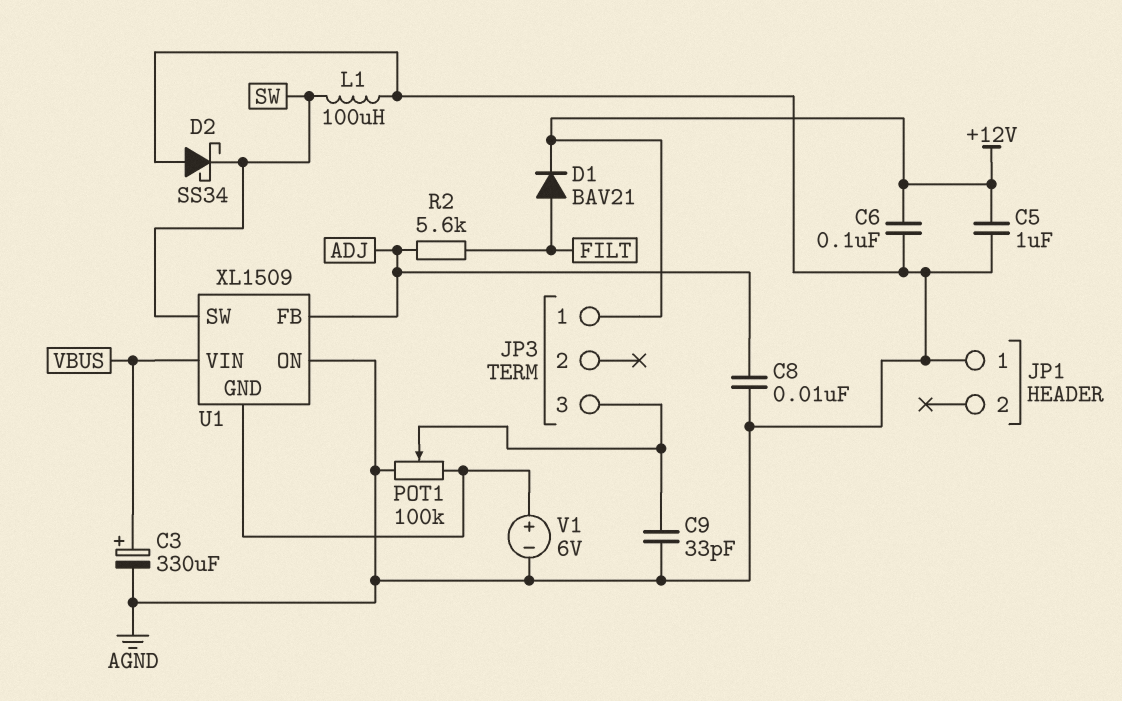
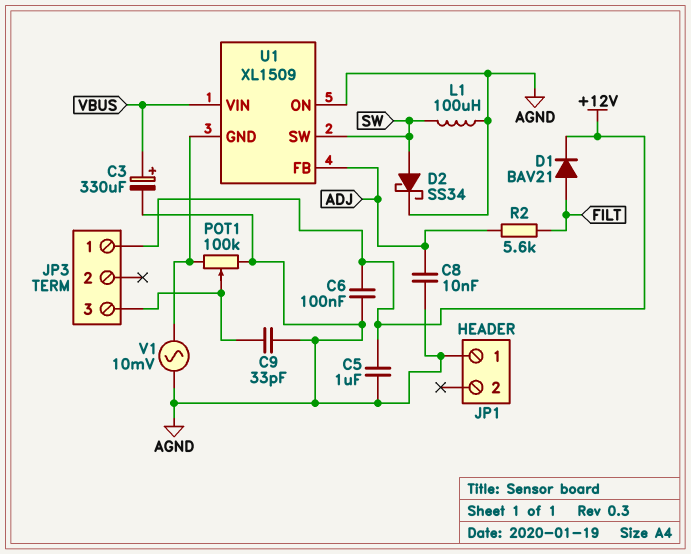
D2: schottky SS34 (A AGND, K SW) -> schottky SS34 (A SW, K AGND)
V1: 6V (plus U1/GND, minus AGND) -> AC 10mV (AGND, U1/GND)

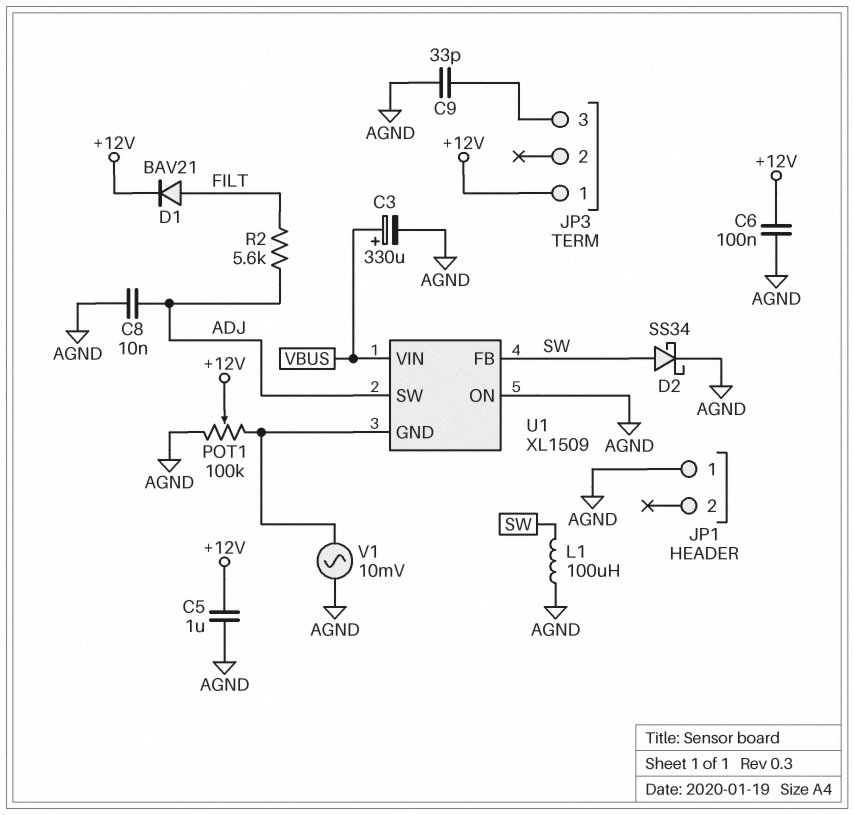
POT1: 100k (AGND, U1/GND, wiper JP3/3) -> 100k (AGND, U1/GND, wiper +12V)
U1 pin FB: ADJ -> SW
U1 pin SW: SW -> ADJ

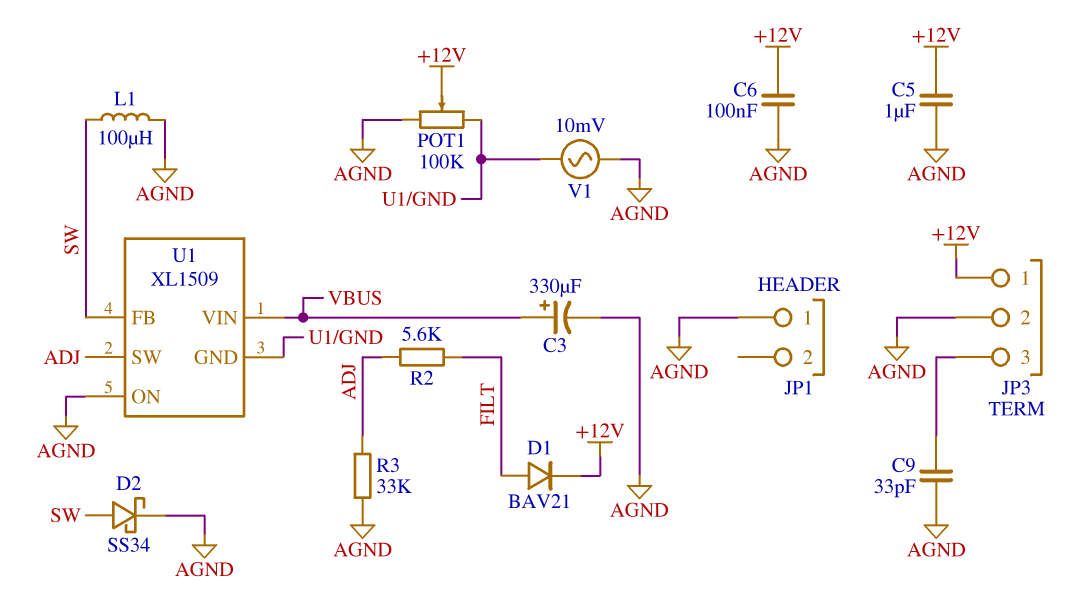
C8: 10nF (ADJ, AGND) -> none
JP3 pin 2: none -> AGND
R3: none -> 33k (ADJ, AGND)

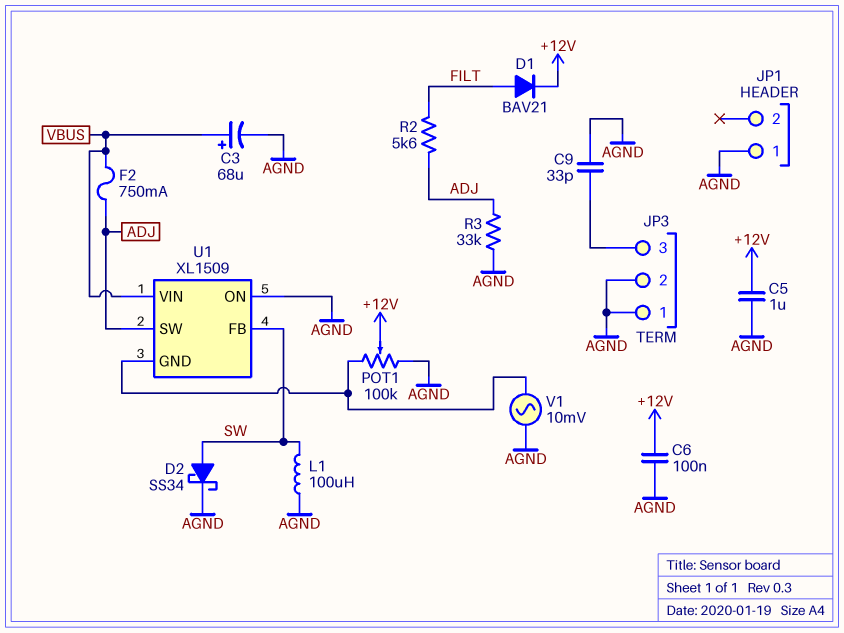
C3: 330uF (plus VBUS, minus AGND) -> 68uF (plus VBUS, minus AGND)
F2: none -> 750mA (ADJ, VBUS)
JP3 pin 1: +12V -> AGND

